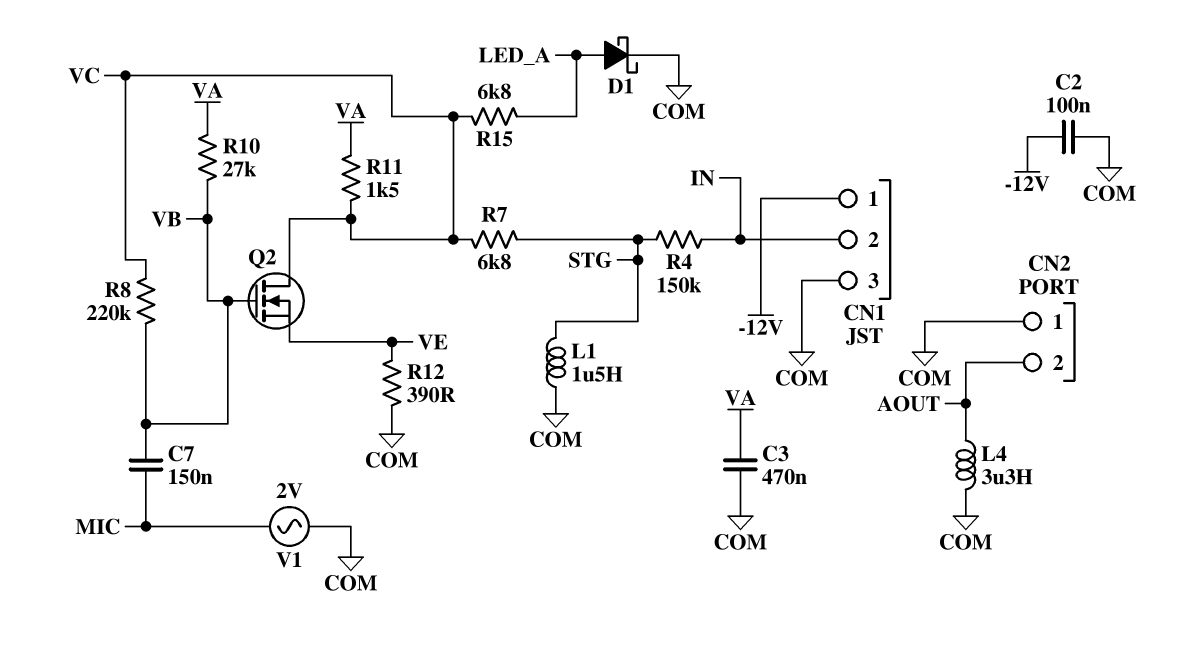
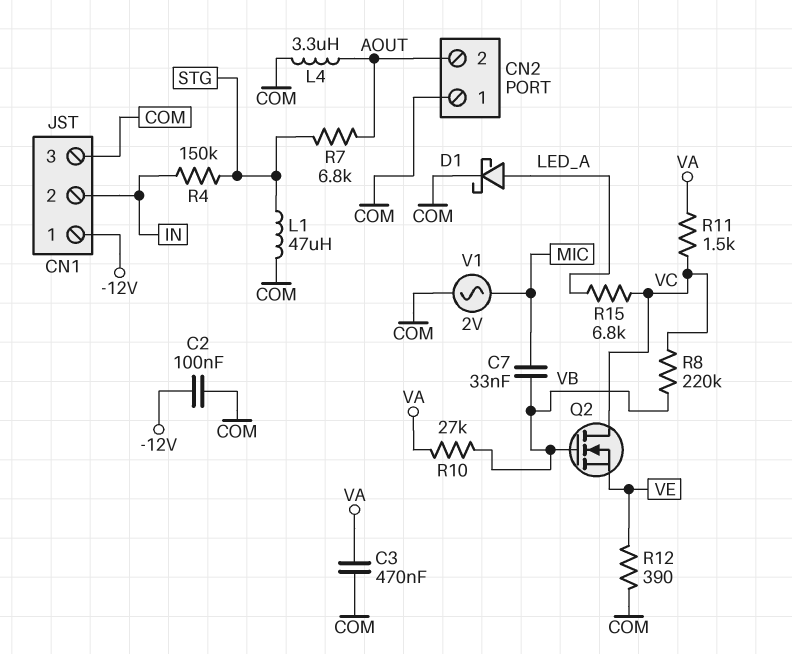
C7: 150nF (MIC, VB) -> 33nF (MIC, VB)
L1: 1.5uH (COM, STG) -> 47uH (COM, STG)
R7: 6.8k (STG, VC) -> 6.8k (AOUT, STG)

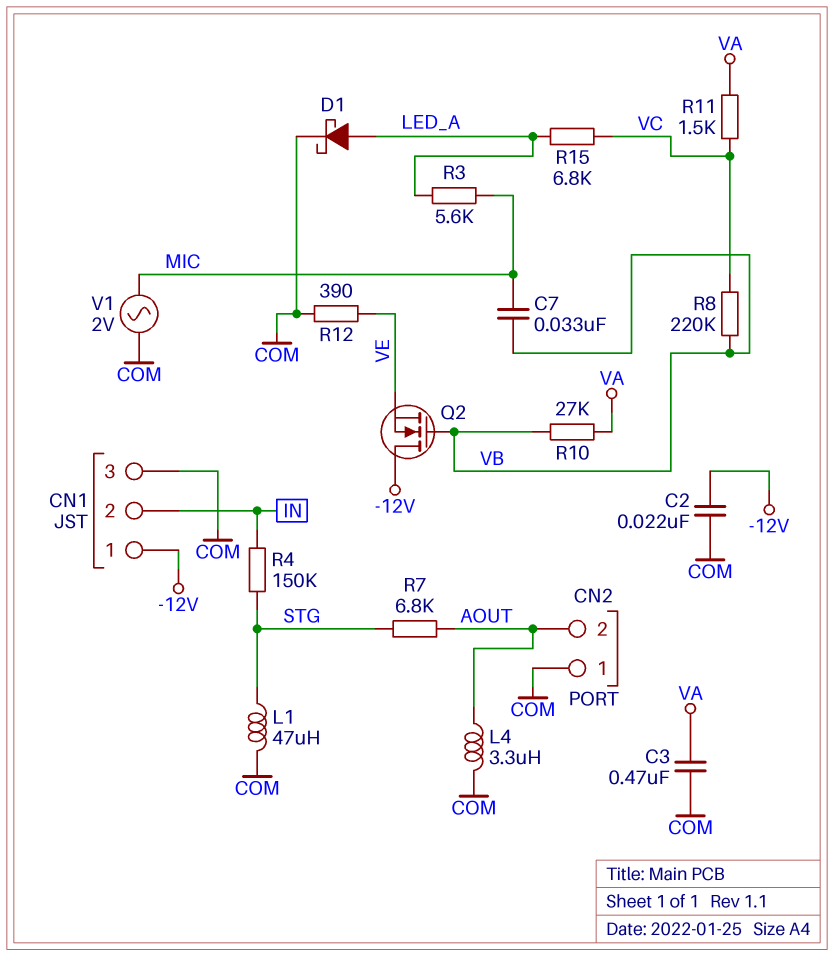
C2: 100nF (-12V, COM) -> 22nF (-12V, COM)
Q2: NMOS (G VB, D VC, S VE) -> NMOS (G VB, D -12V, S VE)
R3: none -> 5.6k (LED_A, MIC)

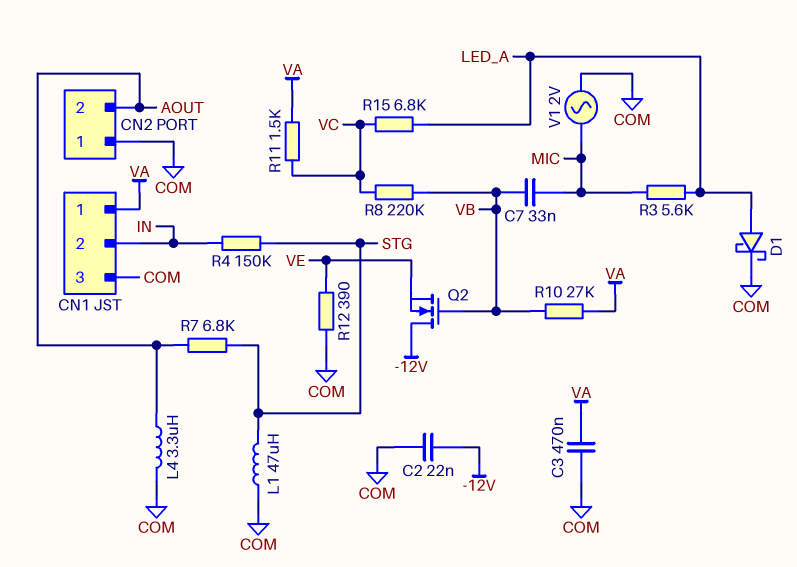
CN1 pin 1: -12V -> VA

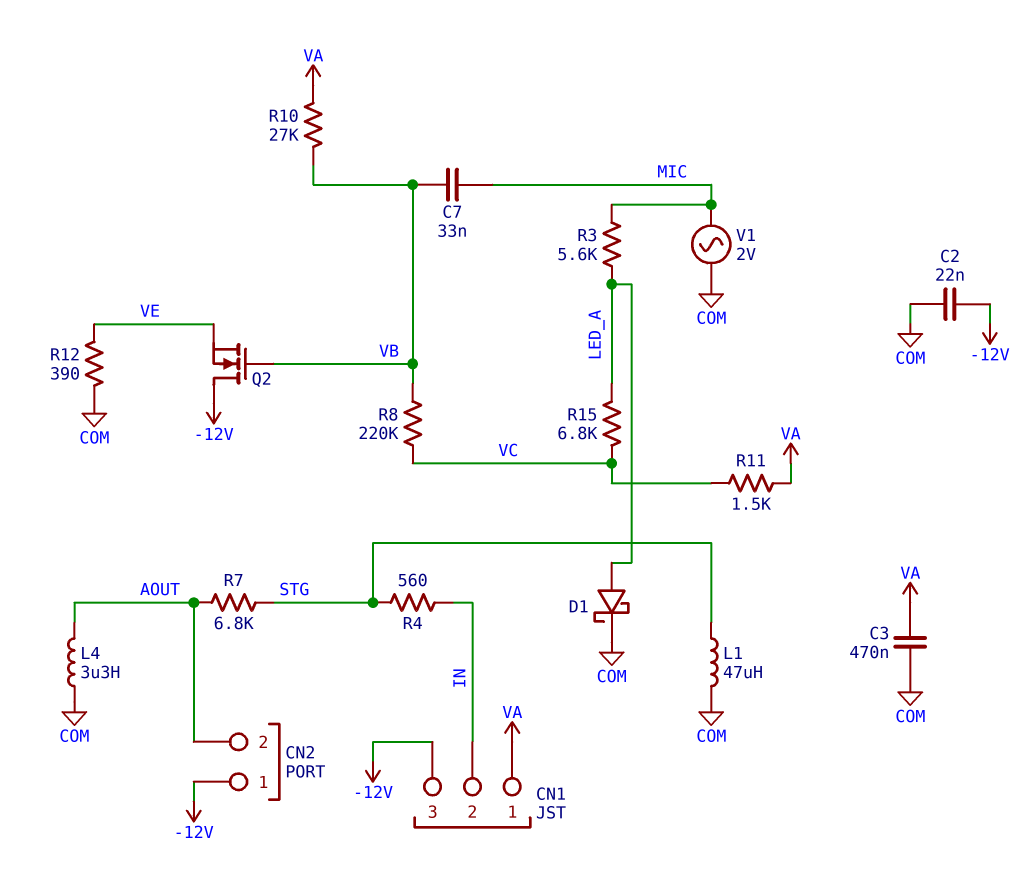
CN1 pin 3: COM -> -12V
CN2 pin 1: COM -> -12V
R4: 150k (IN, STG) -> 560 (IN, STG)

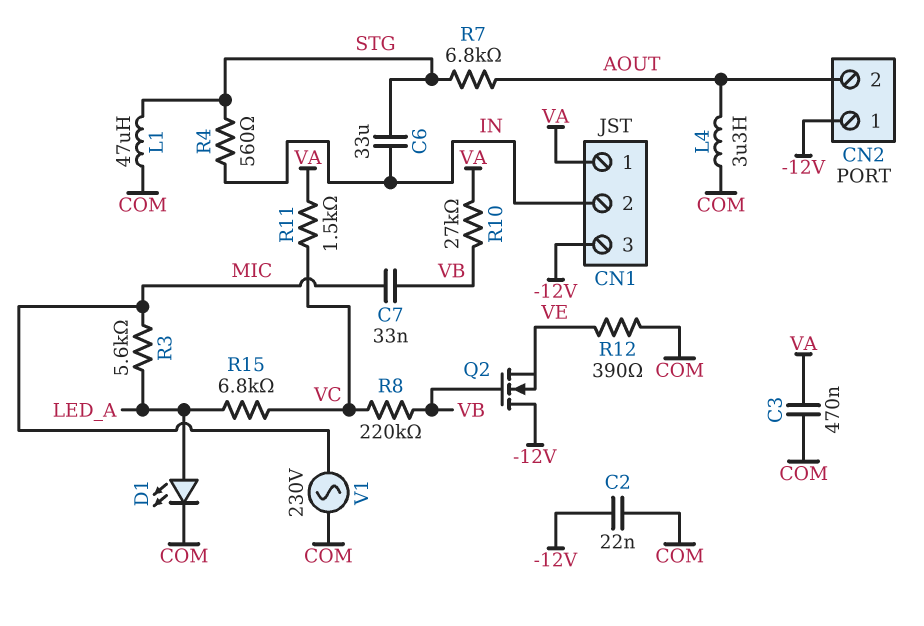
C6: none -> 33uF (IN, STG)
D1: schottky (A LED_A, K COM) -> LED (A LED_A, K COM)
V1: AC 2V (COM, MIC) -> AC 230V (COM, MIC)

